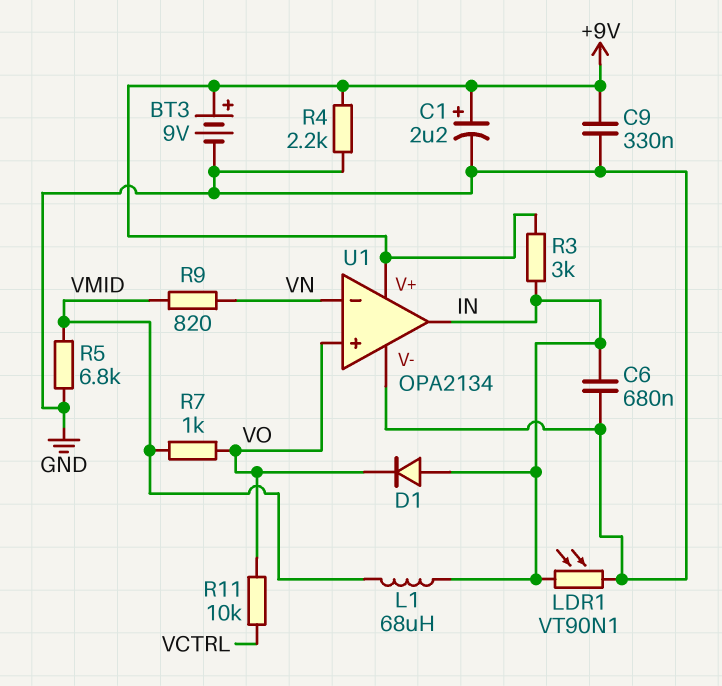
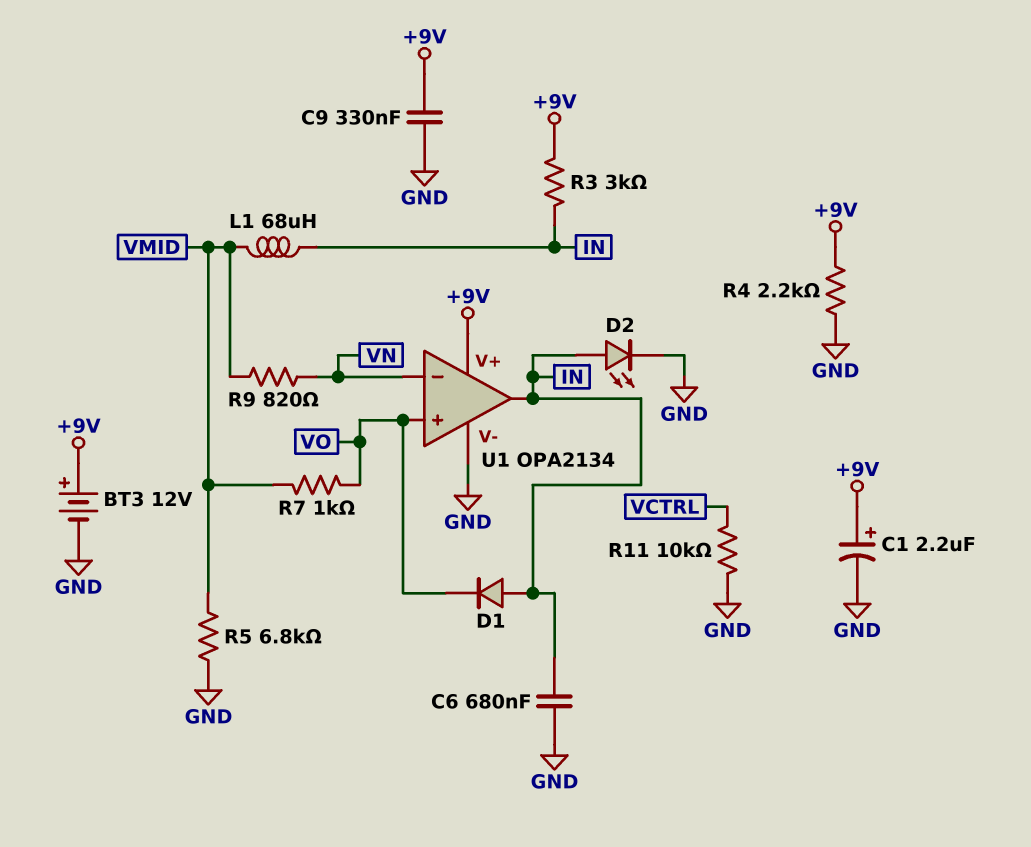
BT3: 9V (plus +9V, minus GND) -> 12V (plus +9V, minus GND)
D2: none -> LED (A IN, K GND)
LDR1: VT90N1 (GND, IN) -> none
R11: 10k (VCTRL, VO) -> 10k (GND, VCTRL)

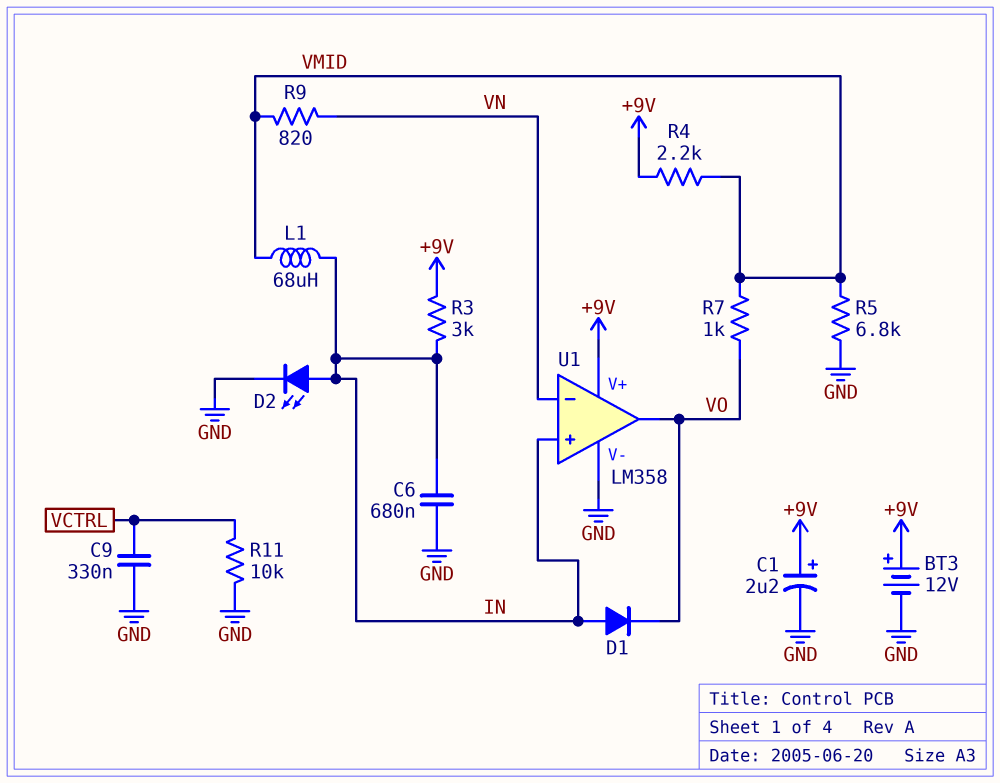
C9: 330nF (+9V, GND) -> 330nF (GND, VCTRL)
R4: 2.2k (+9V, GND) -> 2.2k (+9V, VMID)
U1: OPA2134 -> LM358
U1 pin in+: VO -> IN
U1 pin out: IN -> VO

